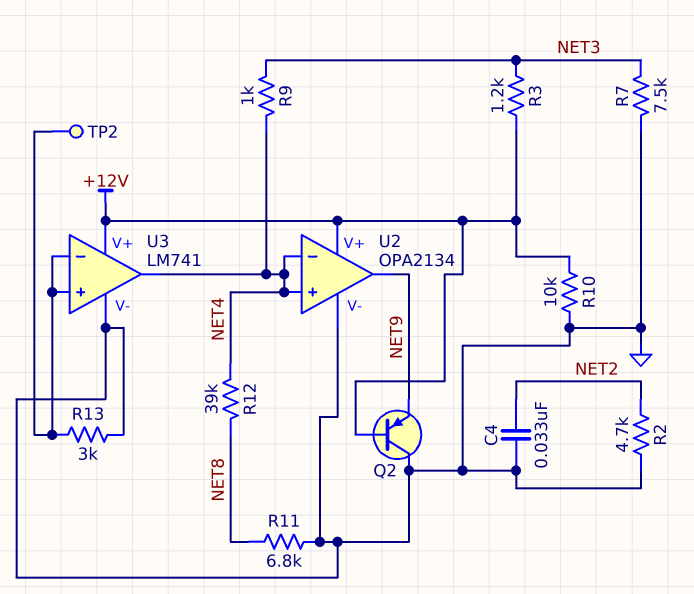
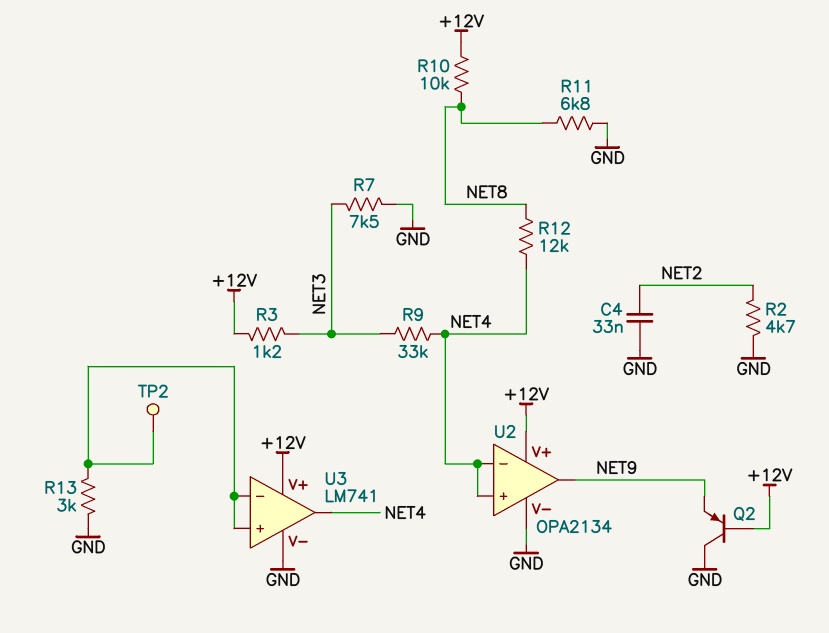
R9: 1k (NET3, NET4) -> 33k (NET3, NET4)
R10: 10k (+12V, GND) -> 10k (+12V, NET8)
R12: 39k (NET4, NET8) -> 12k (NET4, NET8)

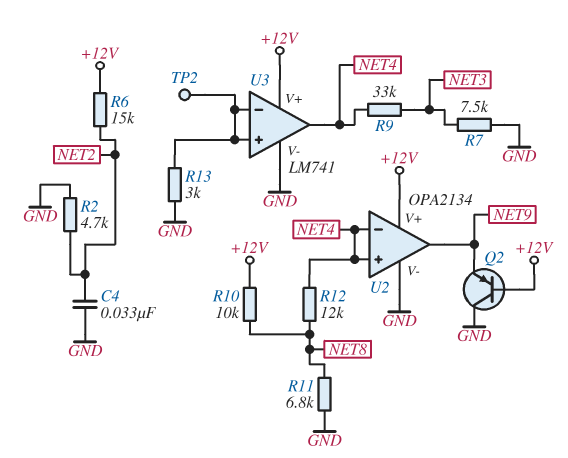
R3: 1.2k (+12V, NET3) -> none
R6: none -> 15k (+12V, NET2)

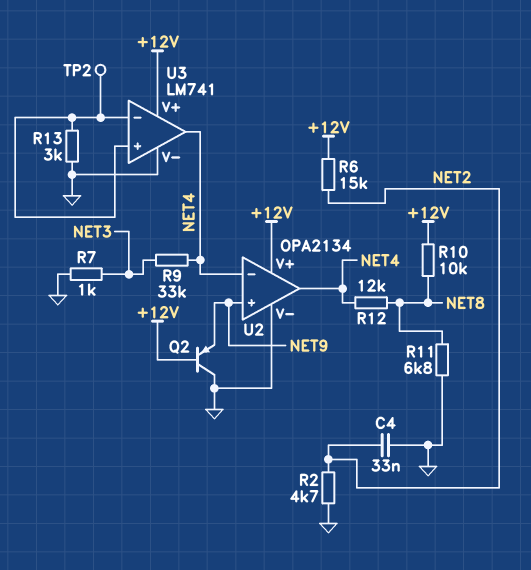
R7: 7.5k (GND, NET3) -> 1k (GND, NET3)
U2 pin in+: NET4 -> NET9
U2 pin out: NET9 -> NET4

